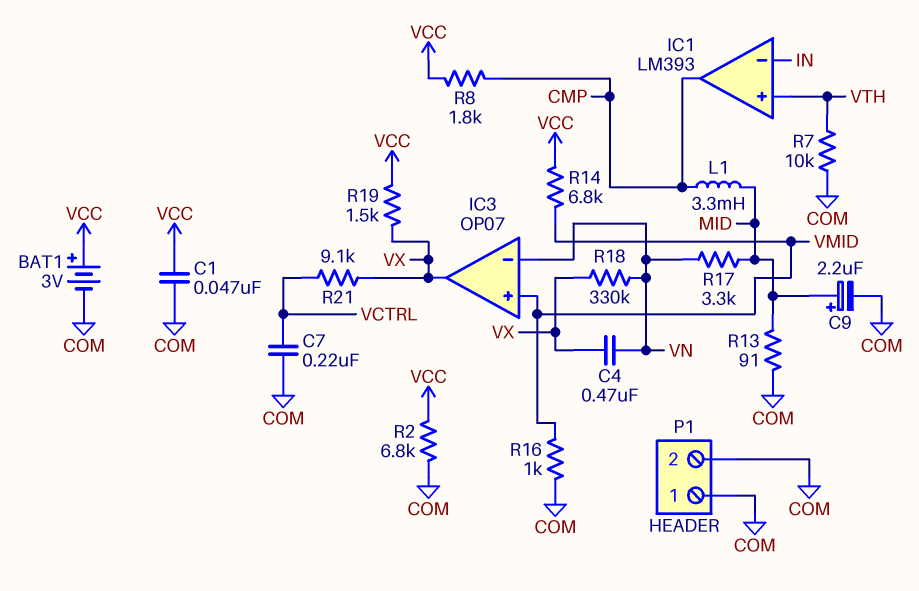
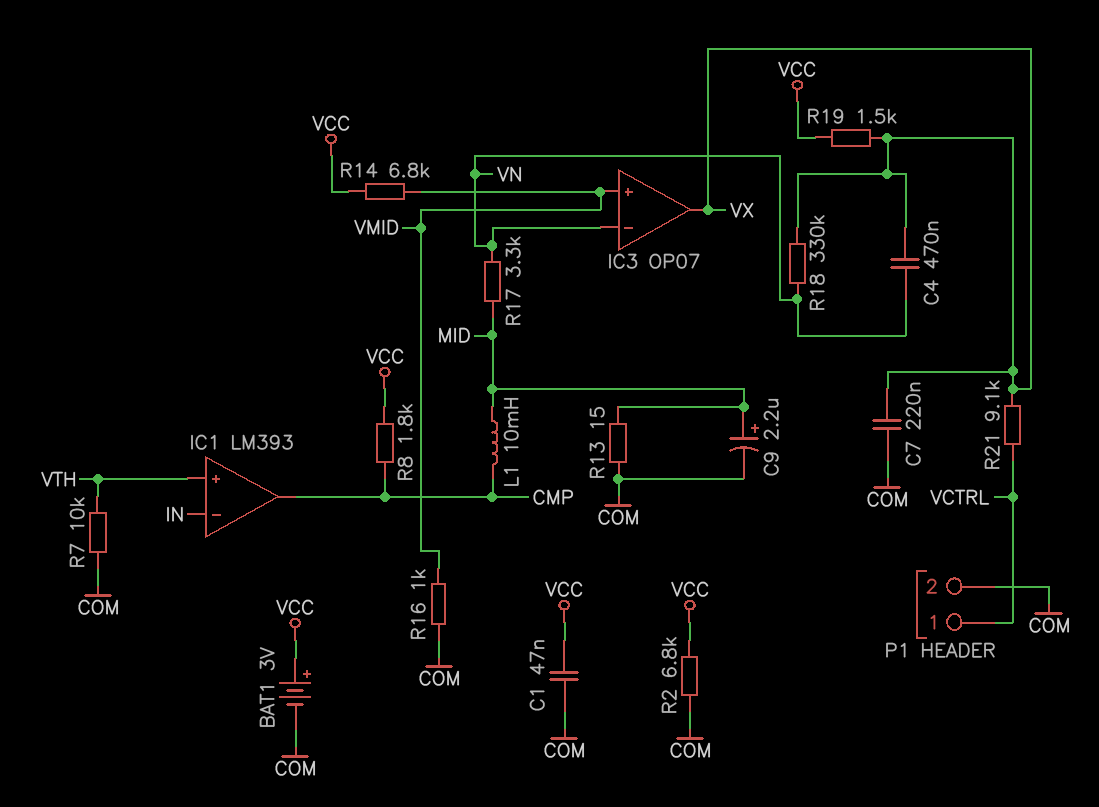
C7: 220nF (COM, VCTRL) -> 220nF (COM, VX)
L1: 3.3mH (CMP, MID) -> 10mH (CMP, MID)
P1 pin 1: COM -> VCTRL
R13: 91 (COM, MID) -> 15 (COM, MID)

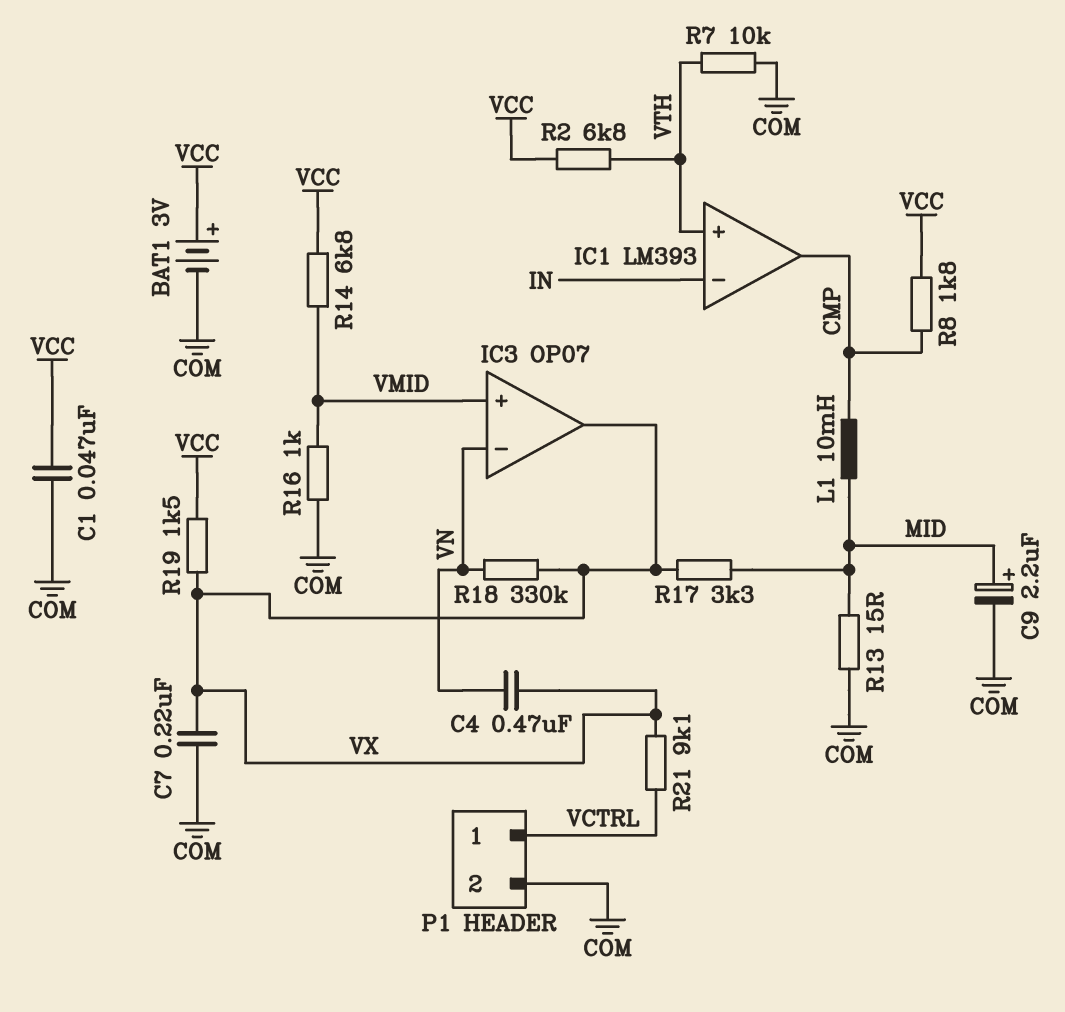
R2: 6.8k (COM, VCC) -> 6.8k (VCC, VTH)
R17: 3.3k (MID, VN) -> 3.3k (MID, VX)

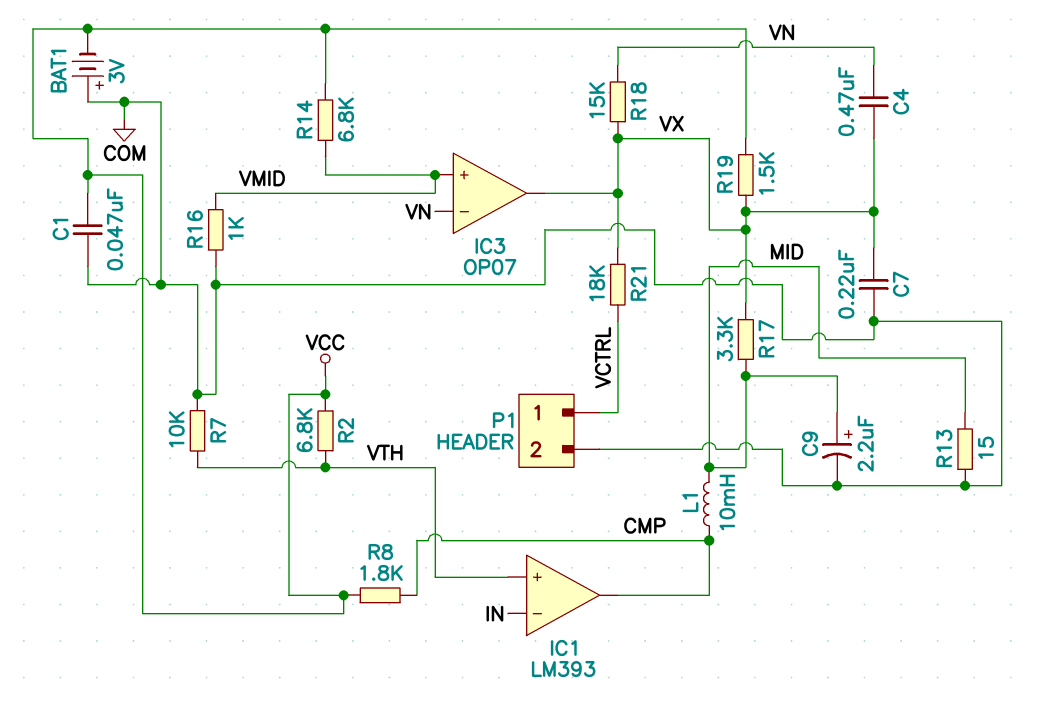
BAT1: 3V (plus VCC, minus COM) -> 3V (plus COM, minus VCC)
R18: 330k (VN, VX) -> 15k (VN, VX)
R21: 9.1k (VCTRL, VX) -> 18k (VCTRL, VX)

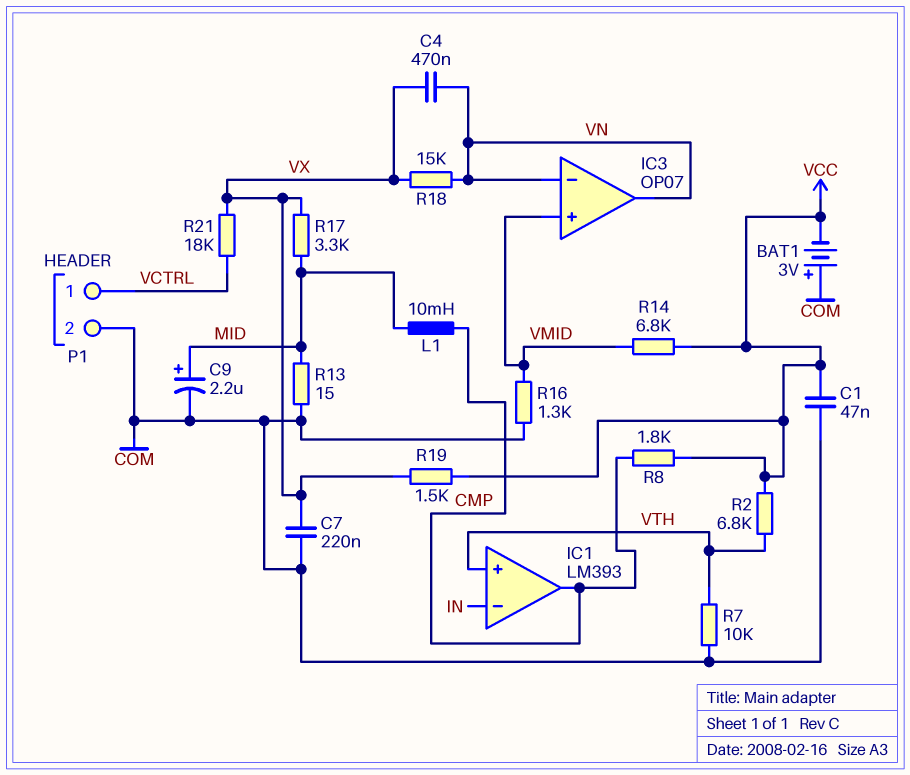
IC3 pin out: VX -> VN
R16: 1k (COM, VMID) -> 1.3k (COM, VMID)

